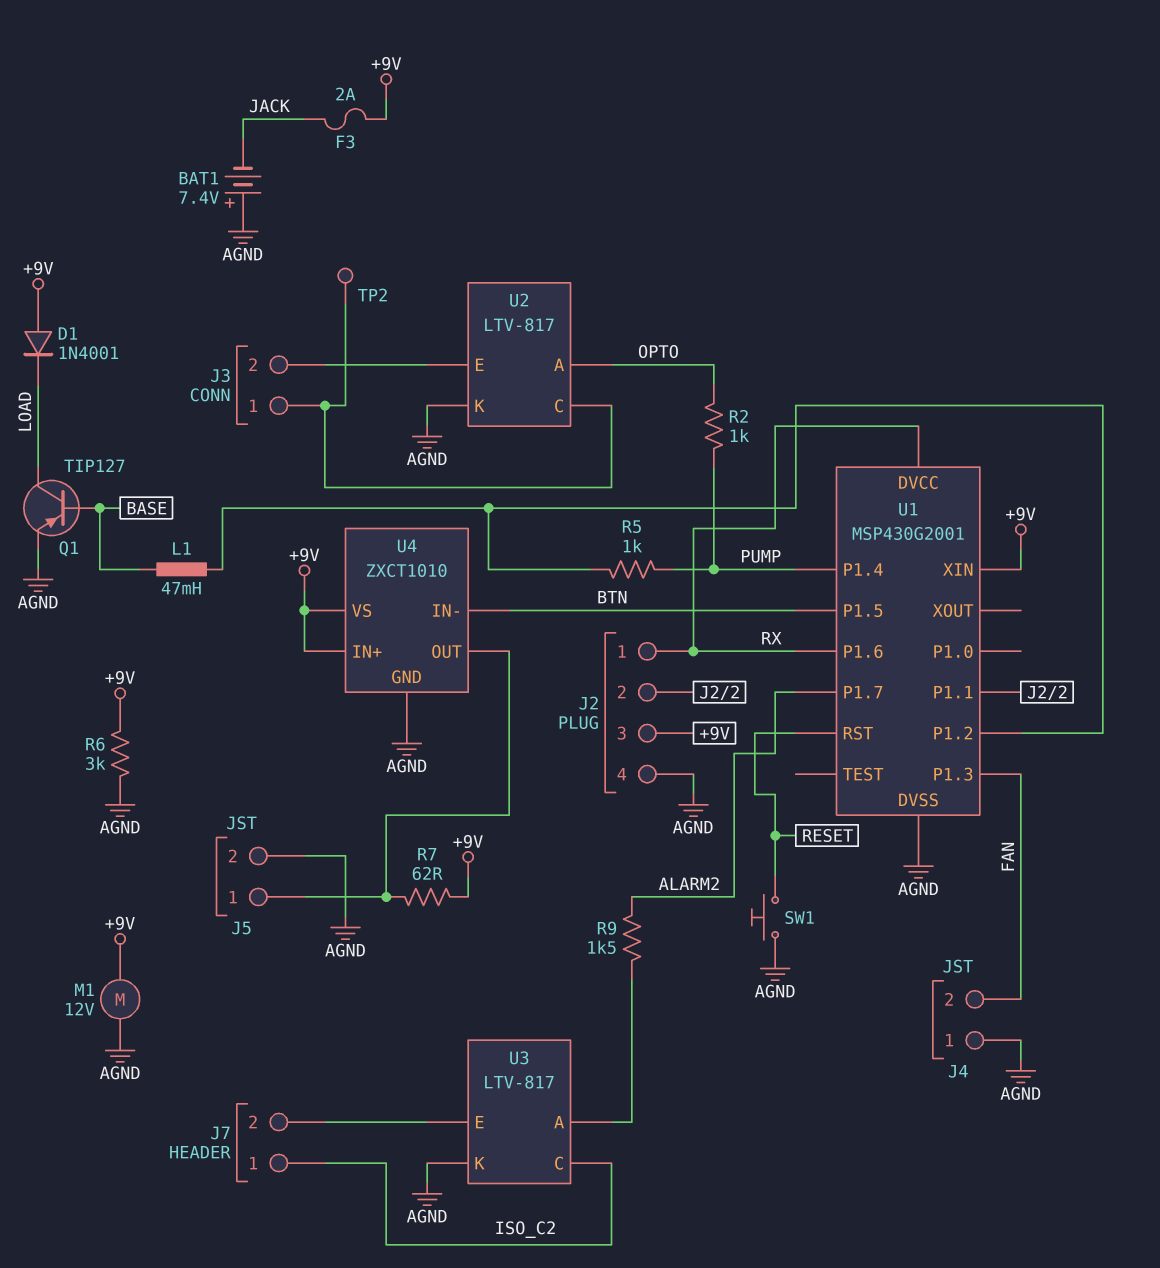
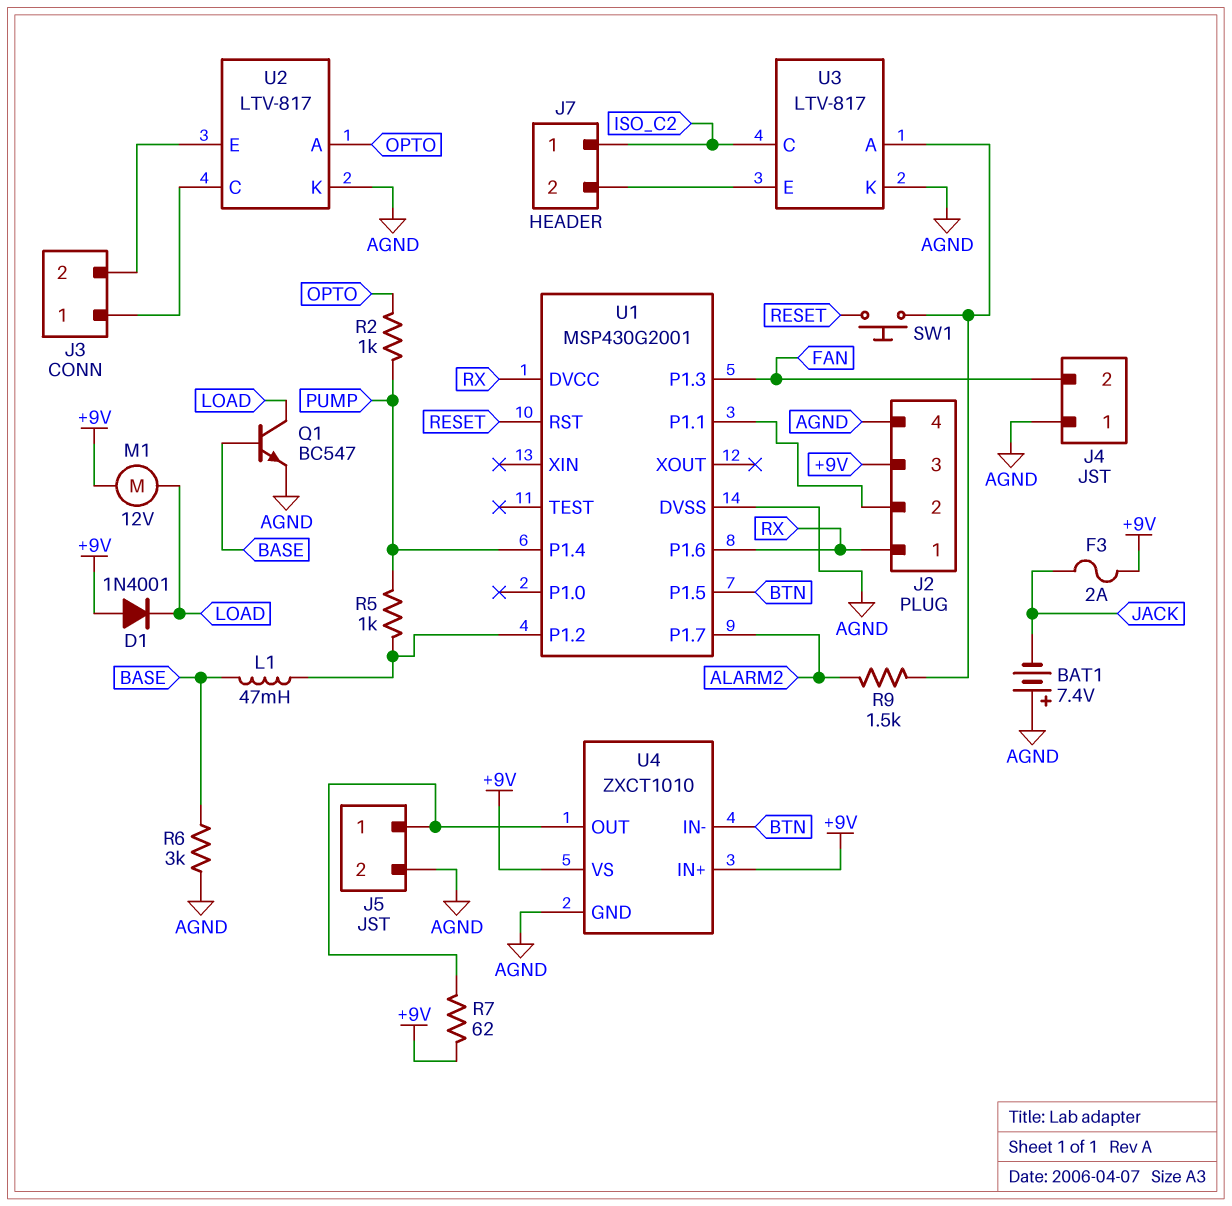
M1: motor 12V (+9V, AGND) -> motor 12V (+9V, LOAD)
Q1: PNP TIP127 (B BASE, C LOAD, E AGND) -> NPN BC547 (B BASE, C LOAD, E AGND)
R6: 3k (+9V, AGND) -> 3k (AGND, BASE)
SW1: button (AGND, RESET) -> button (RESET, U3/A)
TP2: test point (J3/1) -> none
U1 pin XIN: +9V -> none

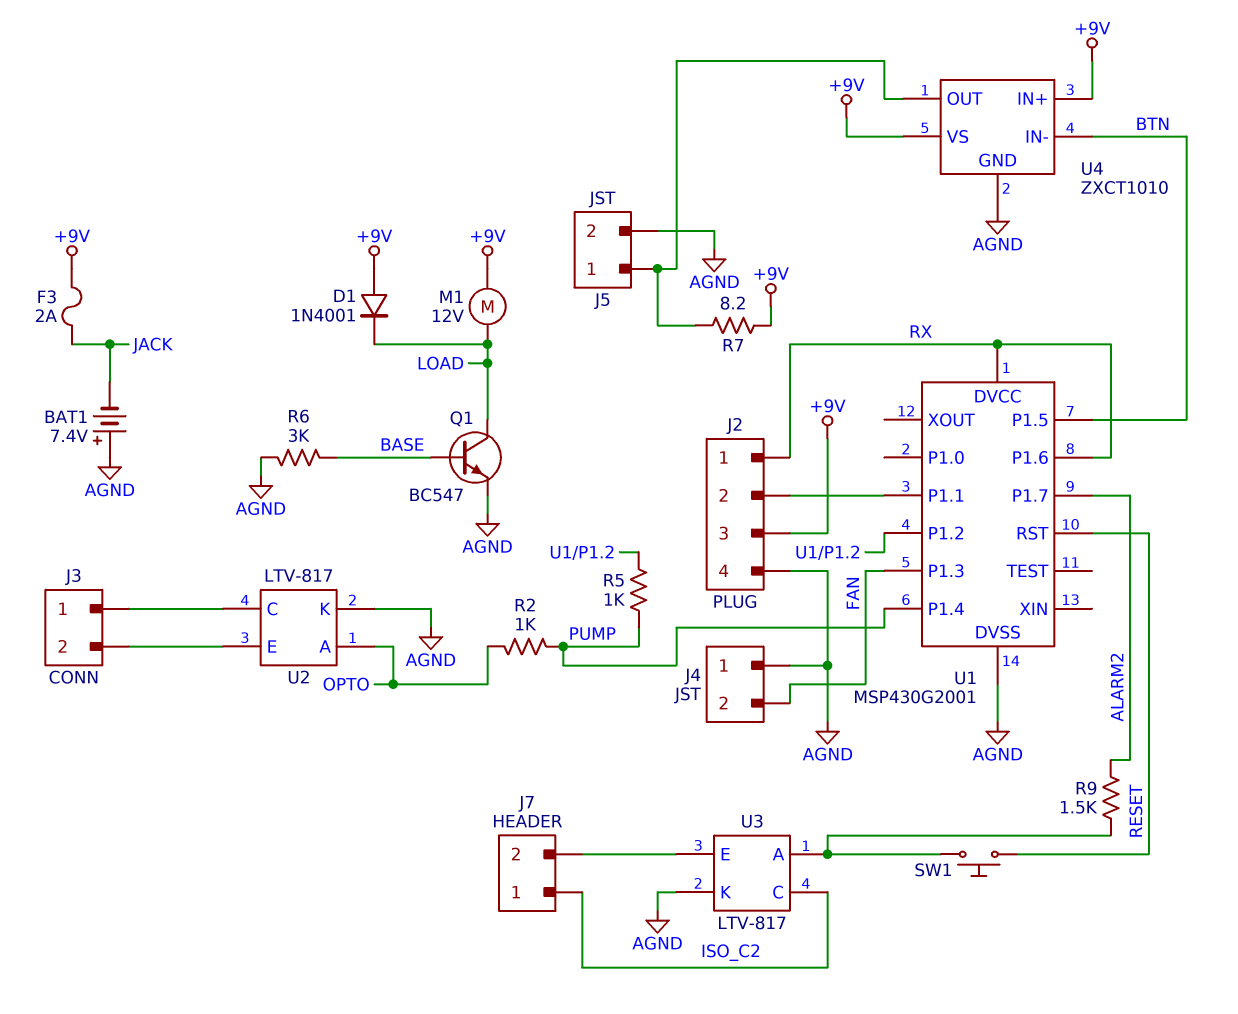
L1: 47mH (BASE, U1/P1.2) -> none
R7: 62 (+9V, J5/1) -> 8.2 (+9V, J5/1)

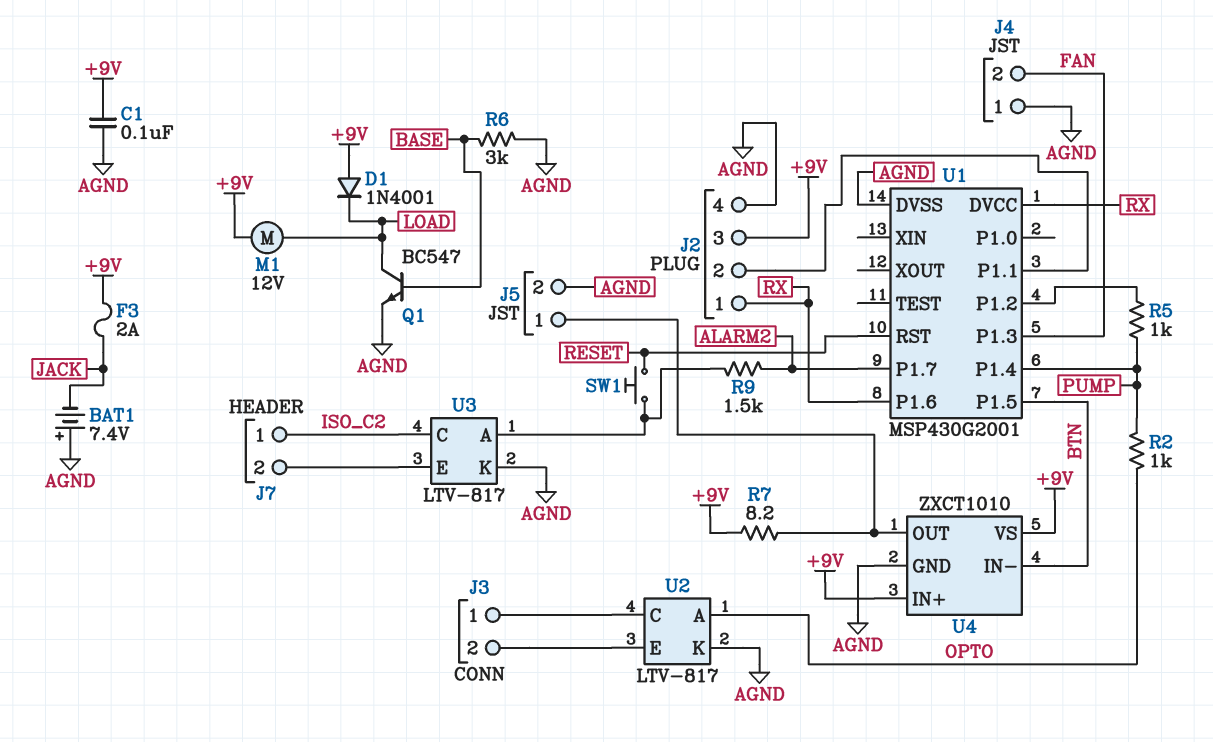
C1: none -> 100nF (+9V, AGND)

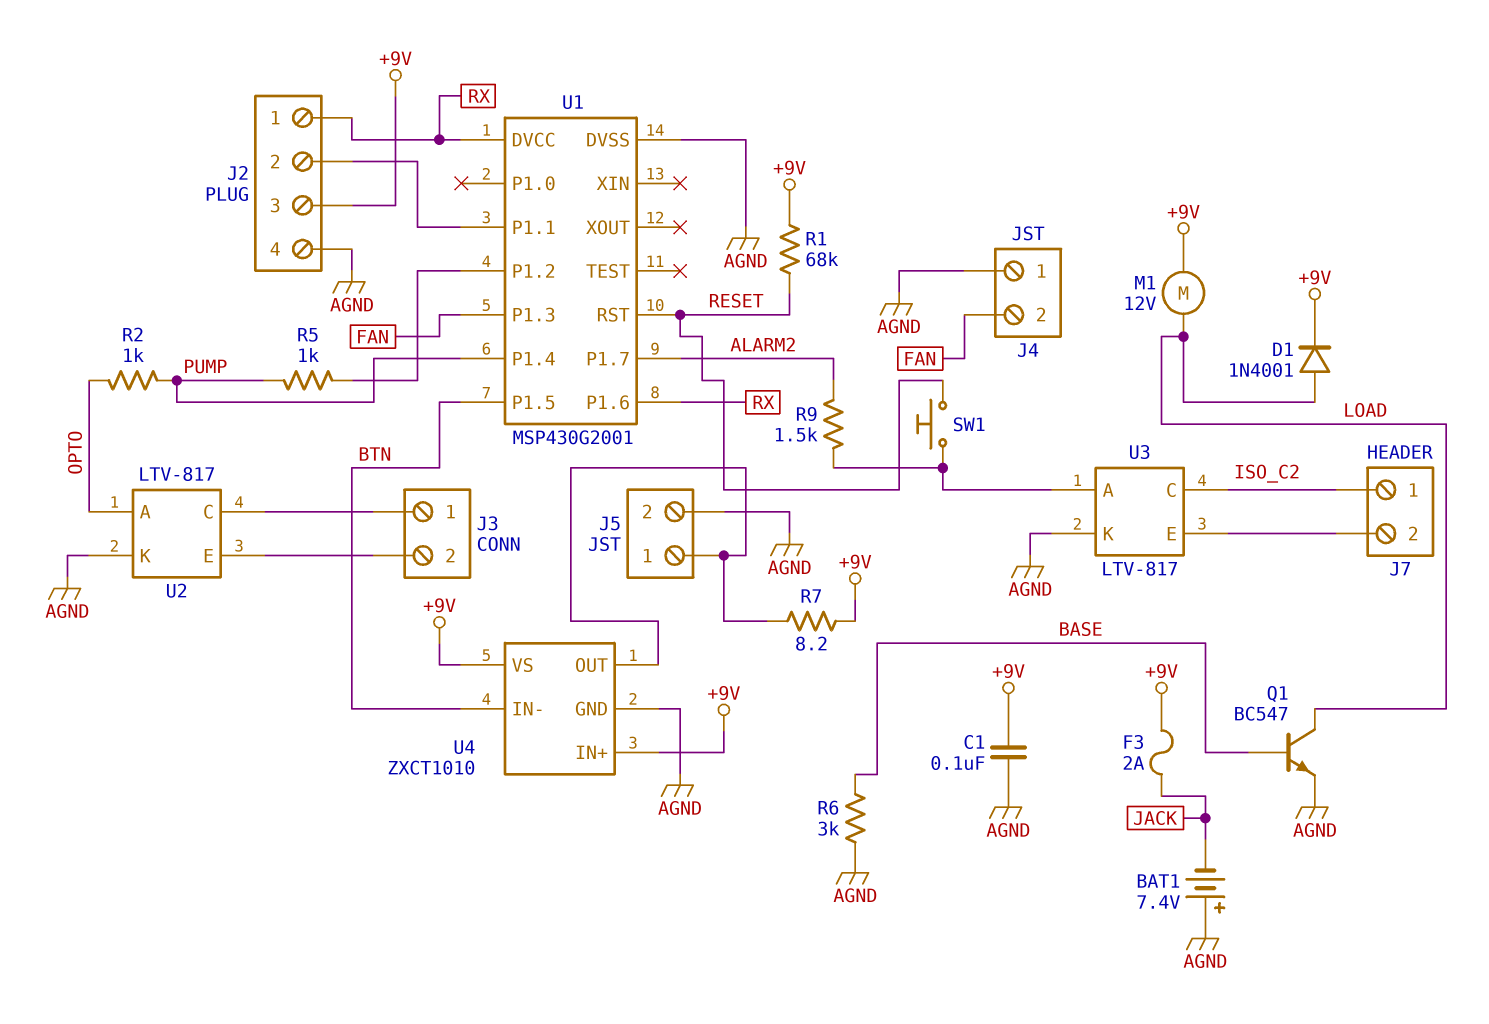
D1: diode 1N4001 (A +9V, K LOAD) -> diode 1N4001 (A LOAD, K +9V)
R1: none -> 68k (+9V, RESET)

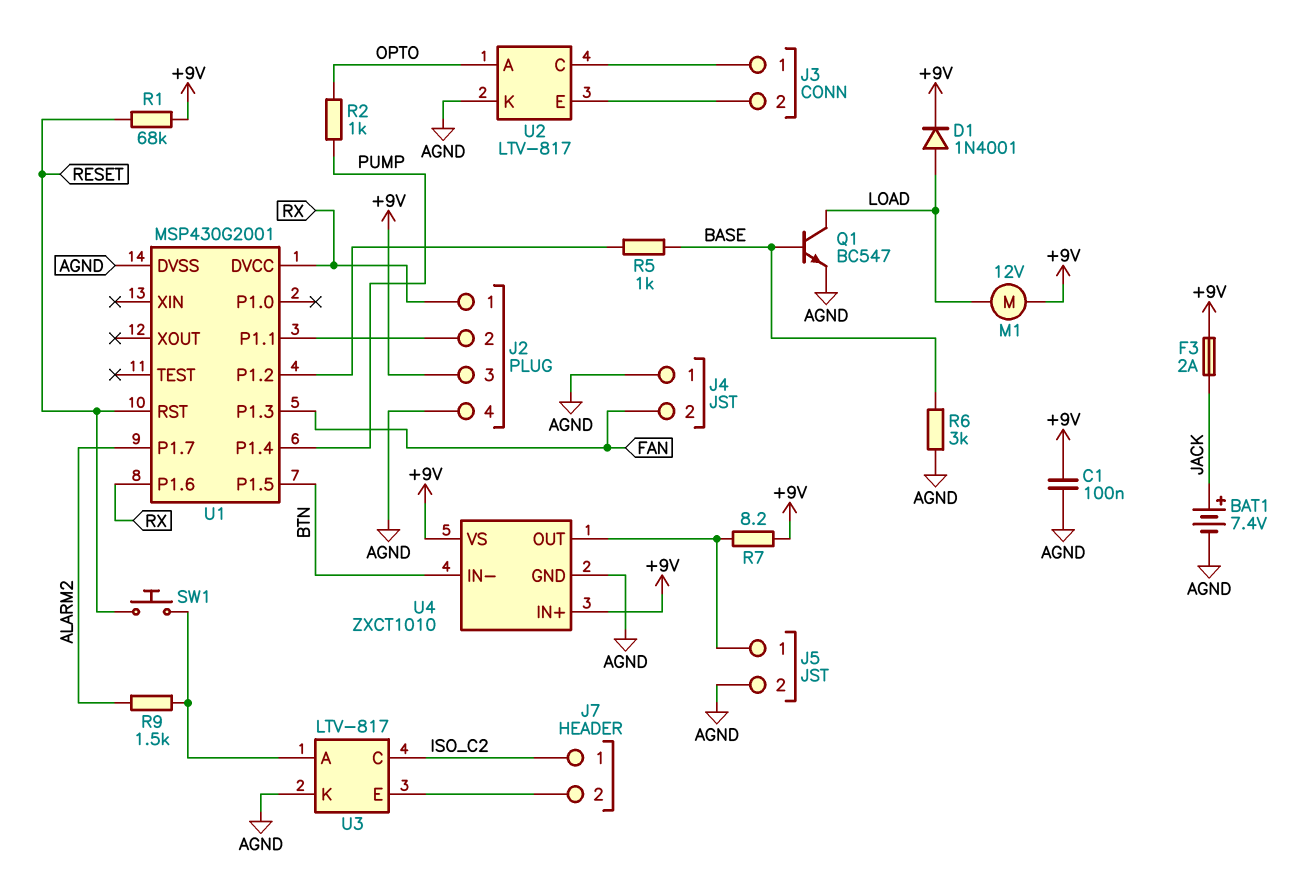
BAT1: 7.4V (plus AGND, minus JACK) -> 7.4V (plus JACK, minus AGND)
R5: 1k (PUMP, U1/P1.2) -> 1k (BASE, U1/P1.2)

